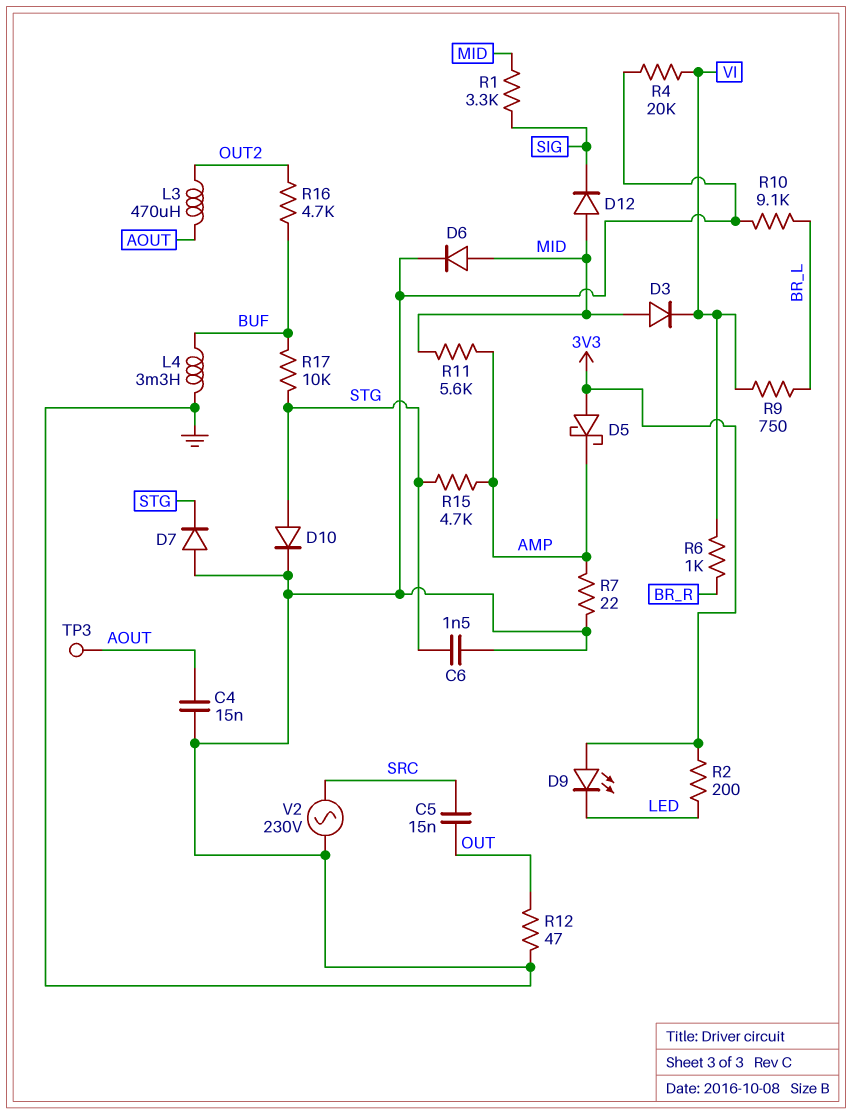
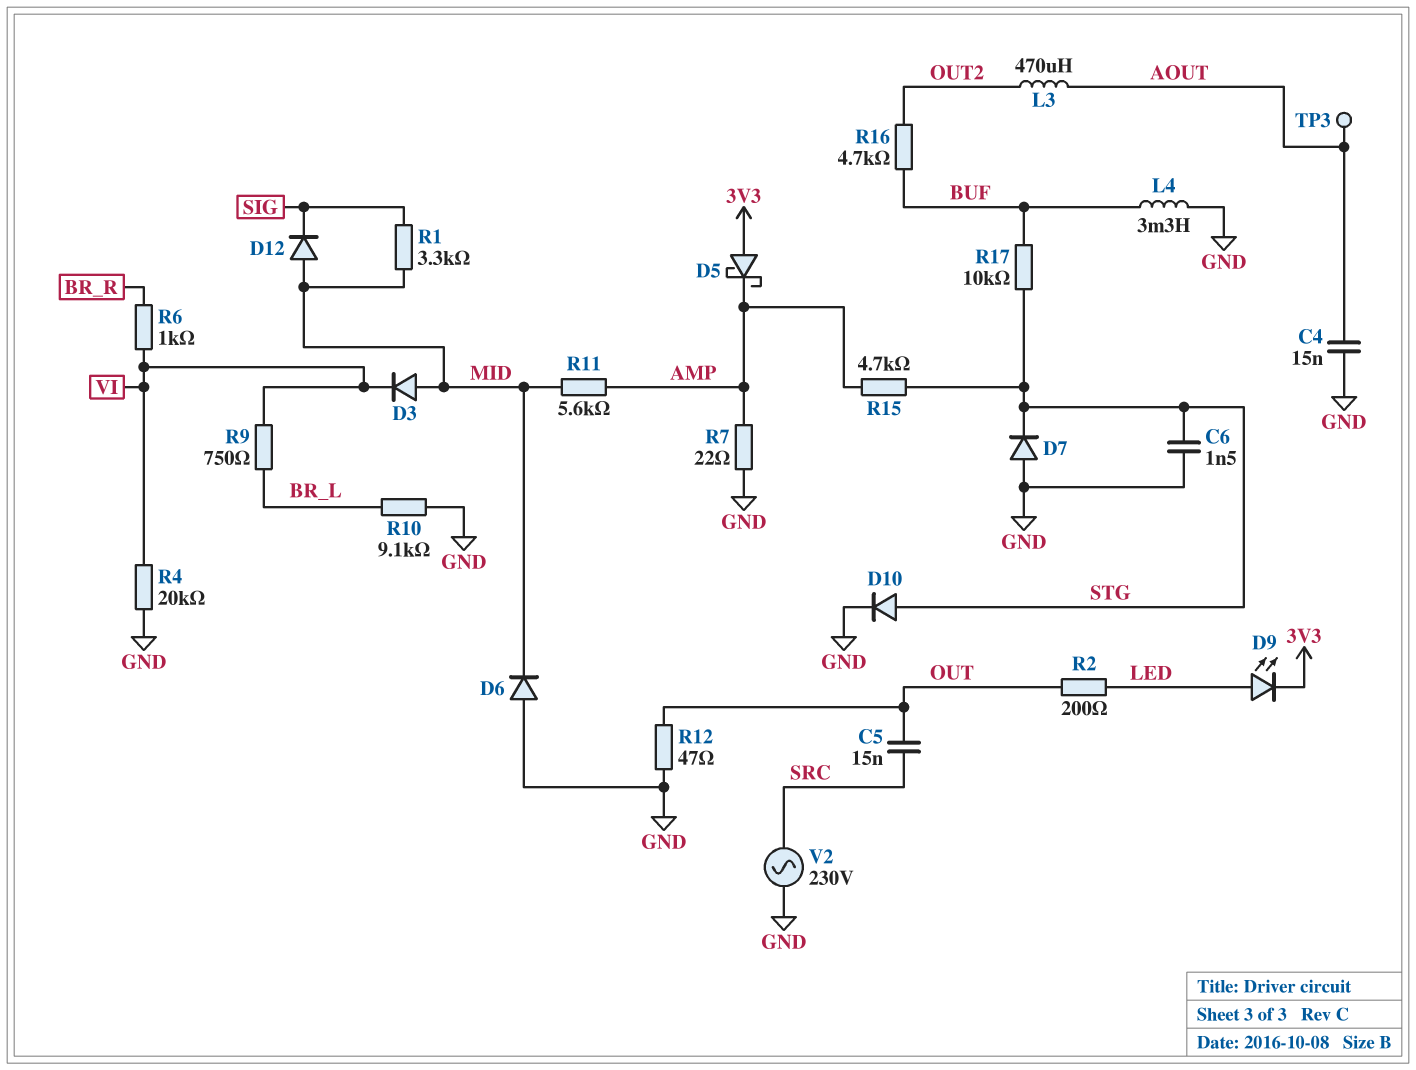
D6: diode (A MID, K GND) -> diode (A GND, K MID)
D9: LED (A 3V3, K LED) -> LED (A LED, K 3V3)
R2: 200 (3V3, LED) -> 200 (LED, OUT)

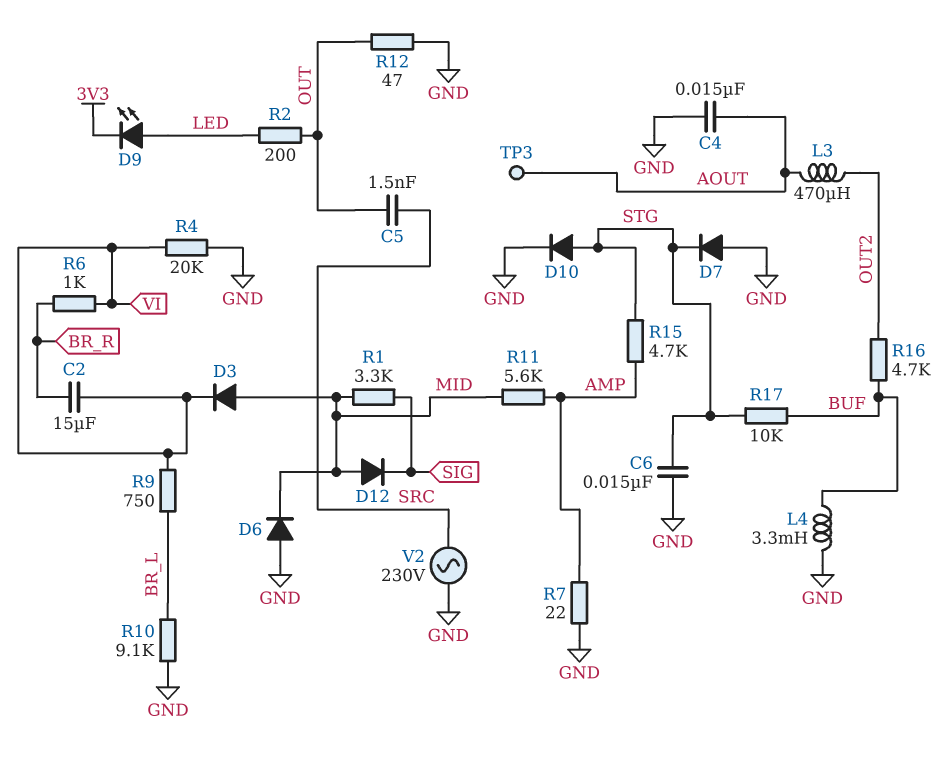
C2: none -> 15uF (BR_R, VI)
C5: 15nF (OUT, SRC) -> 1.5nF (OUT, SRC)
C6: 1.5nF (GND, STG) -> 15nF (GND, STG)
D5: schottky (A 3V3, K AMP) -> none

